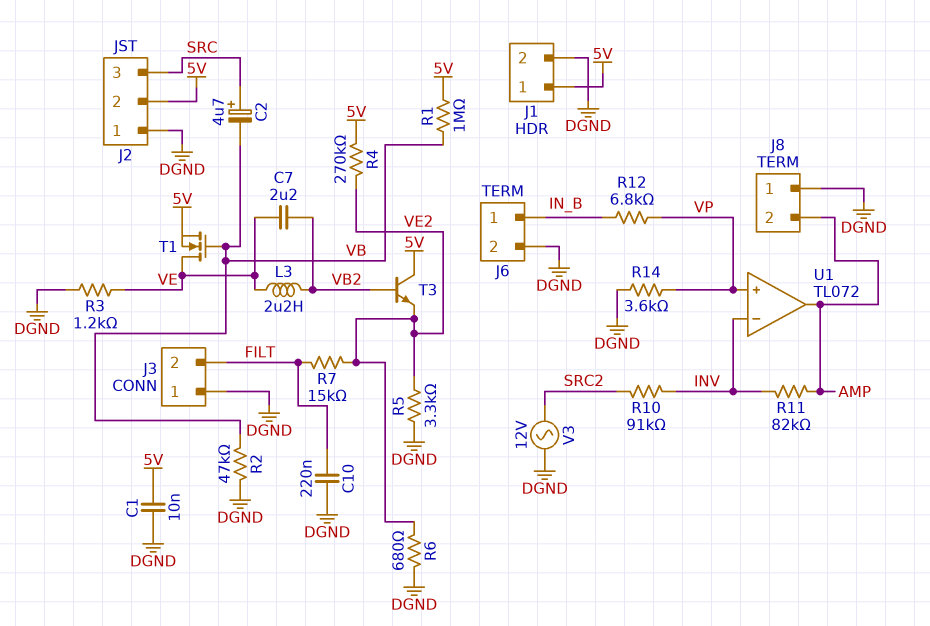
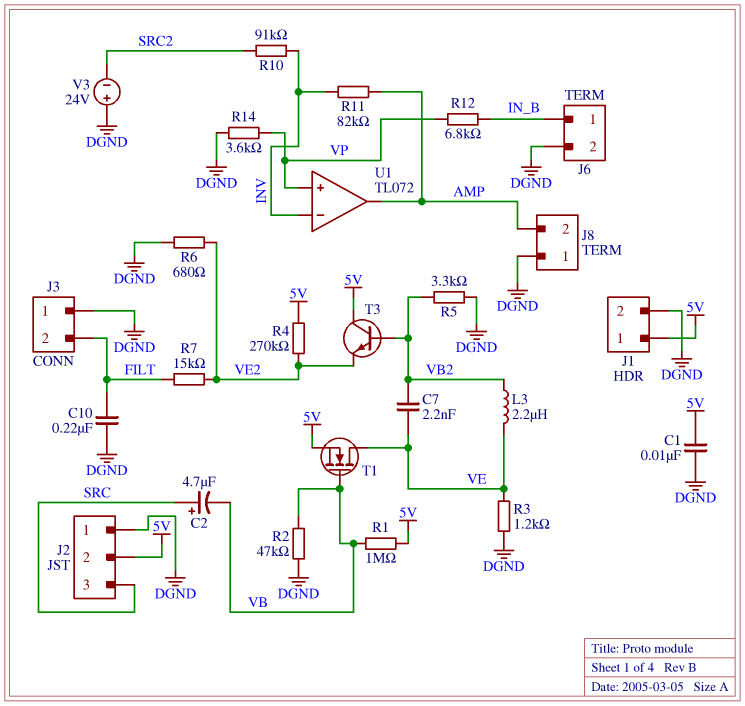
C7: 2.2uF (VB2, VE) -> 2.2nF (VB2, VE)
R5: 3.3k (DGND, VE2) -> 3.3k (DGND, VB2)
V3: AC 12V (DGND, SRC2) -> 24V (plus DGND, minus SRC2)

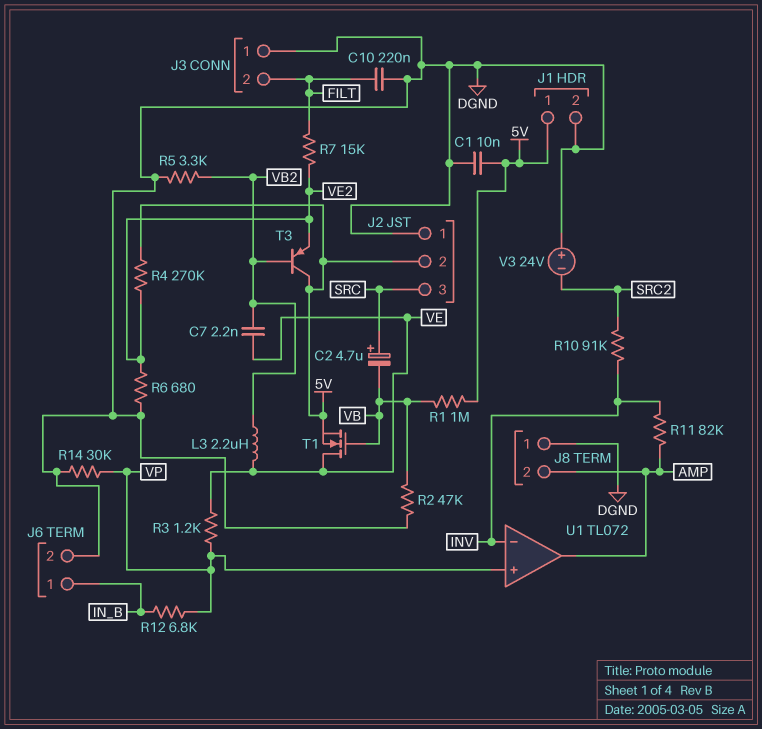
R3: 1.2k (DGND, VE) -> 1.2k (VE, VP)
R14: 3.6k (DGND, VP) -> 30k (DGND, VP)
T3: NPN (B VB2, C 5V, E VE2) -> PNP (B VB2, C 5V, E VE2)

